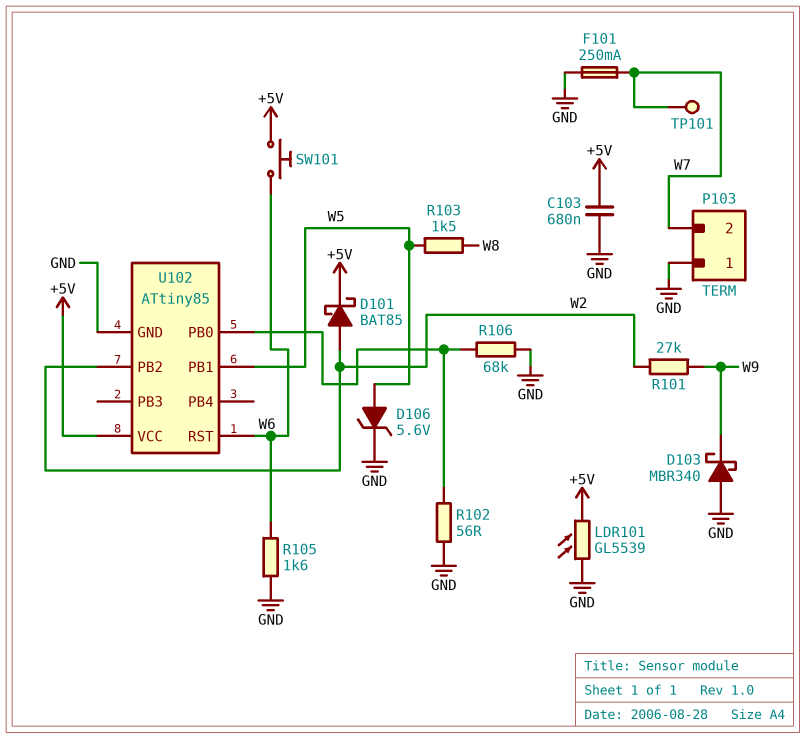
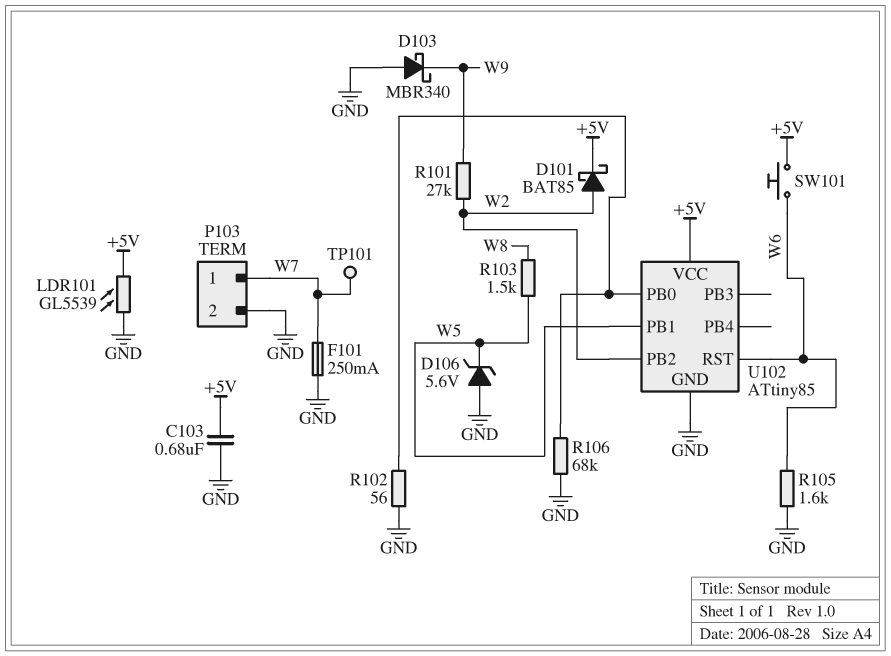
D106: zener 5.6V (A W5, K GND) -> zener 5.6V (A GND, K W5)
P103 pin 1: GND -> W7
P103 pin 2: W7 -> GND

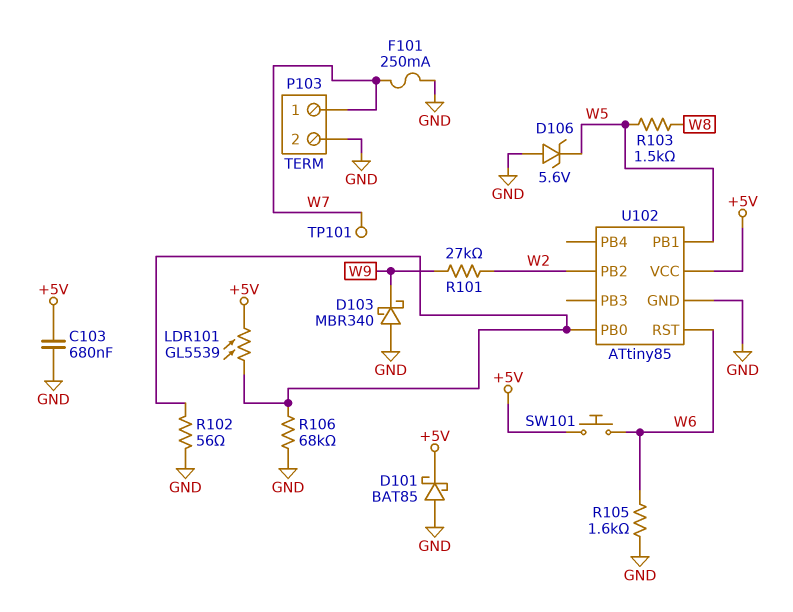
D101: schottky BAT85 (A W2, K +5V) -> schottky BAT85 (A GND, K +5V)
LDR101: GL5539 (+5V, GND) -> GL5539 (+5V, U102/PB0)

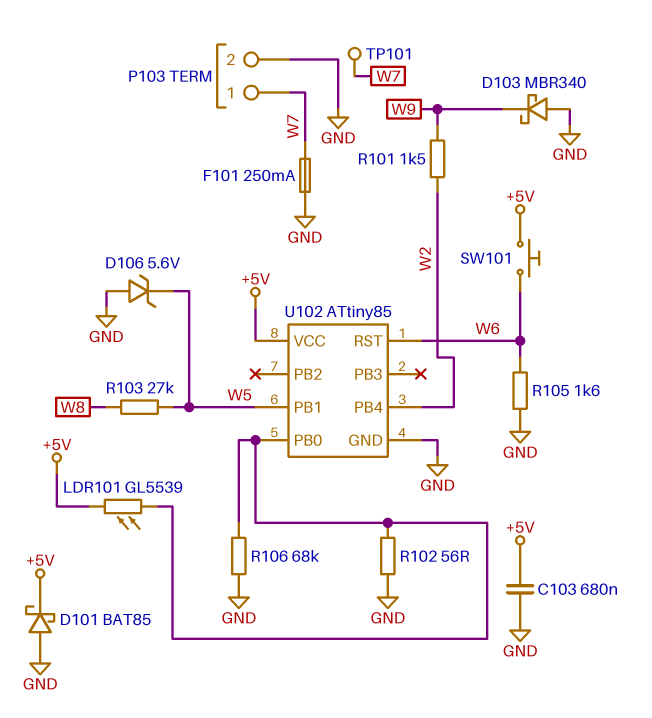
R101: 27k (W2, W9) -> 1.5k (W2, W9)
R103: 1.5k (W5, W8) -> 27k (W5, W8)
U102 pin PB2: W2 -> none
U102 pin PB4: none -> W2

